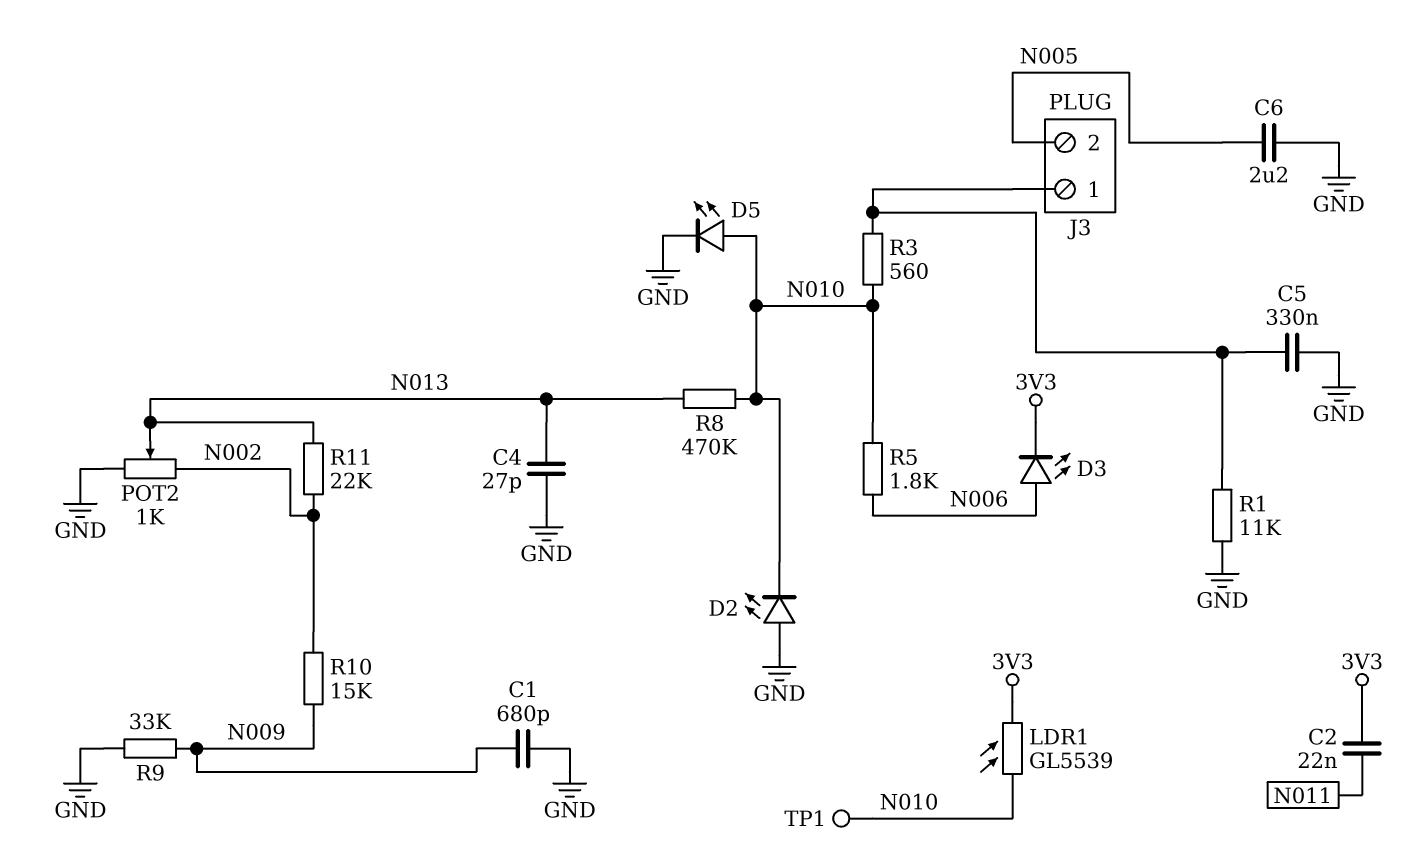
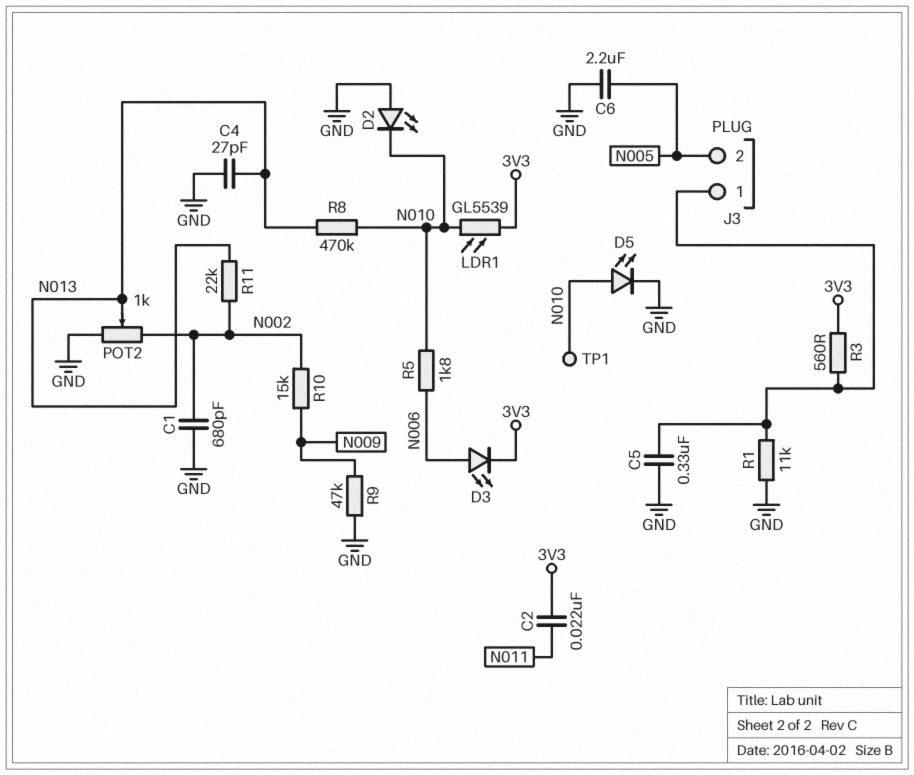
C1: 680pF (GND, N009) -> 680pF (GND, N002)
R3: 560 (J3/1, N010) -> 560 (3V3, J3/1)
R9: 33k (GND, N009) -> 47k (GND, N009)

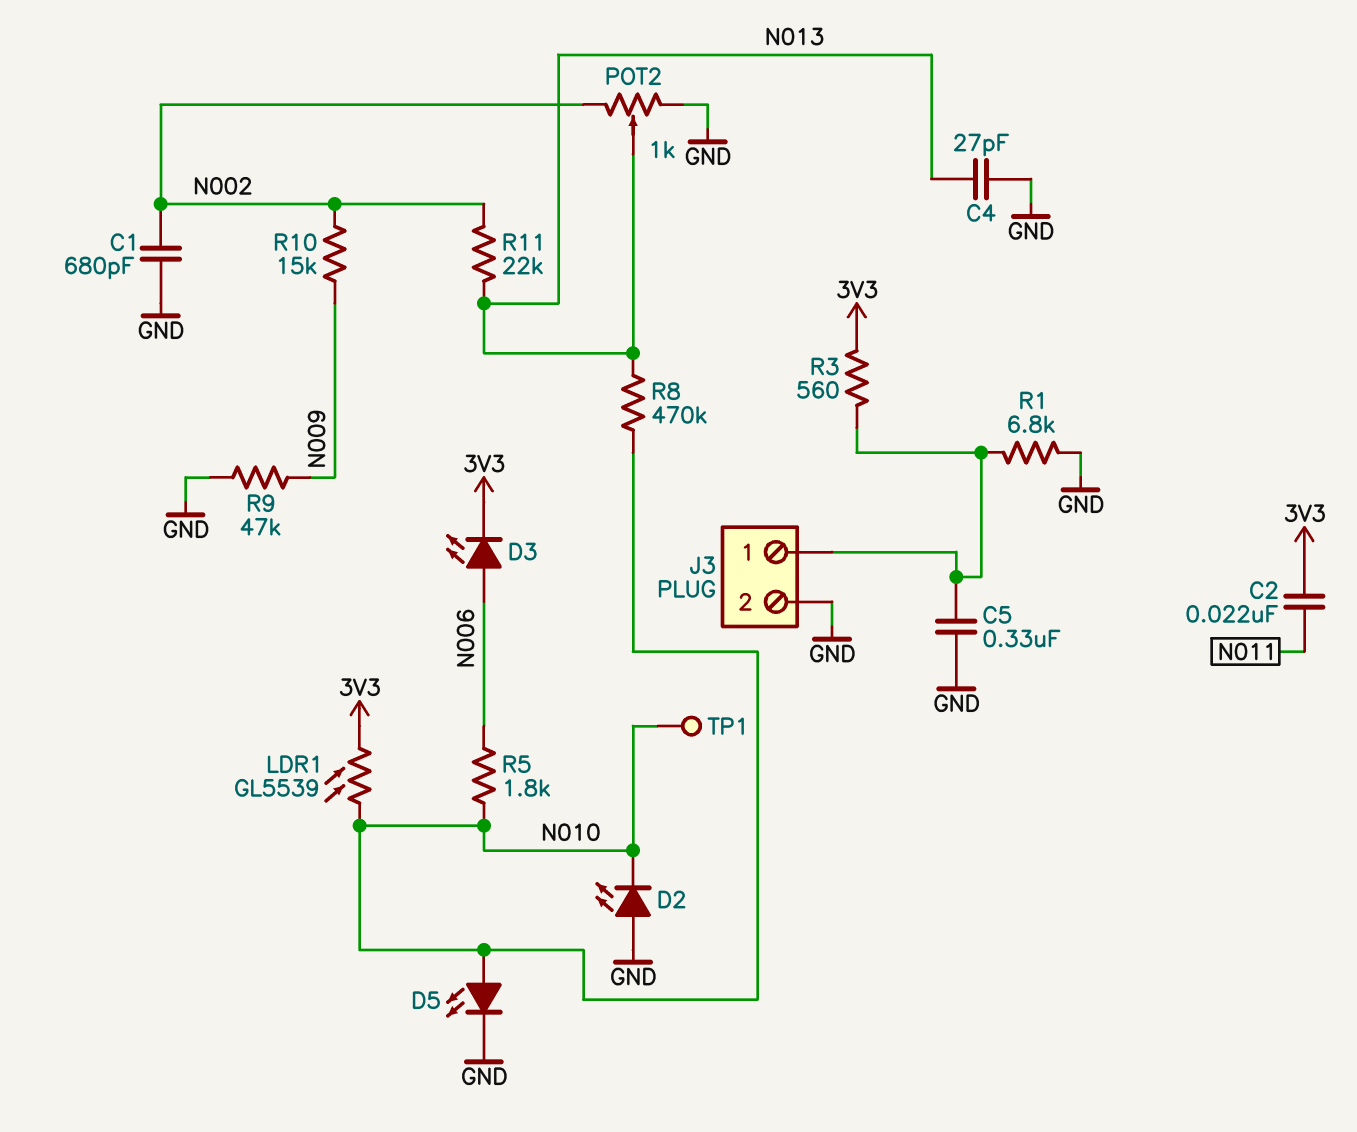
C6: 2.2uF (GND, N005) -> none
J3 pin 2: N005 -> GND
R1: 11k (GND, J3/1) -> 6.8k (GND, J3/1)

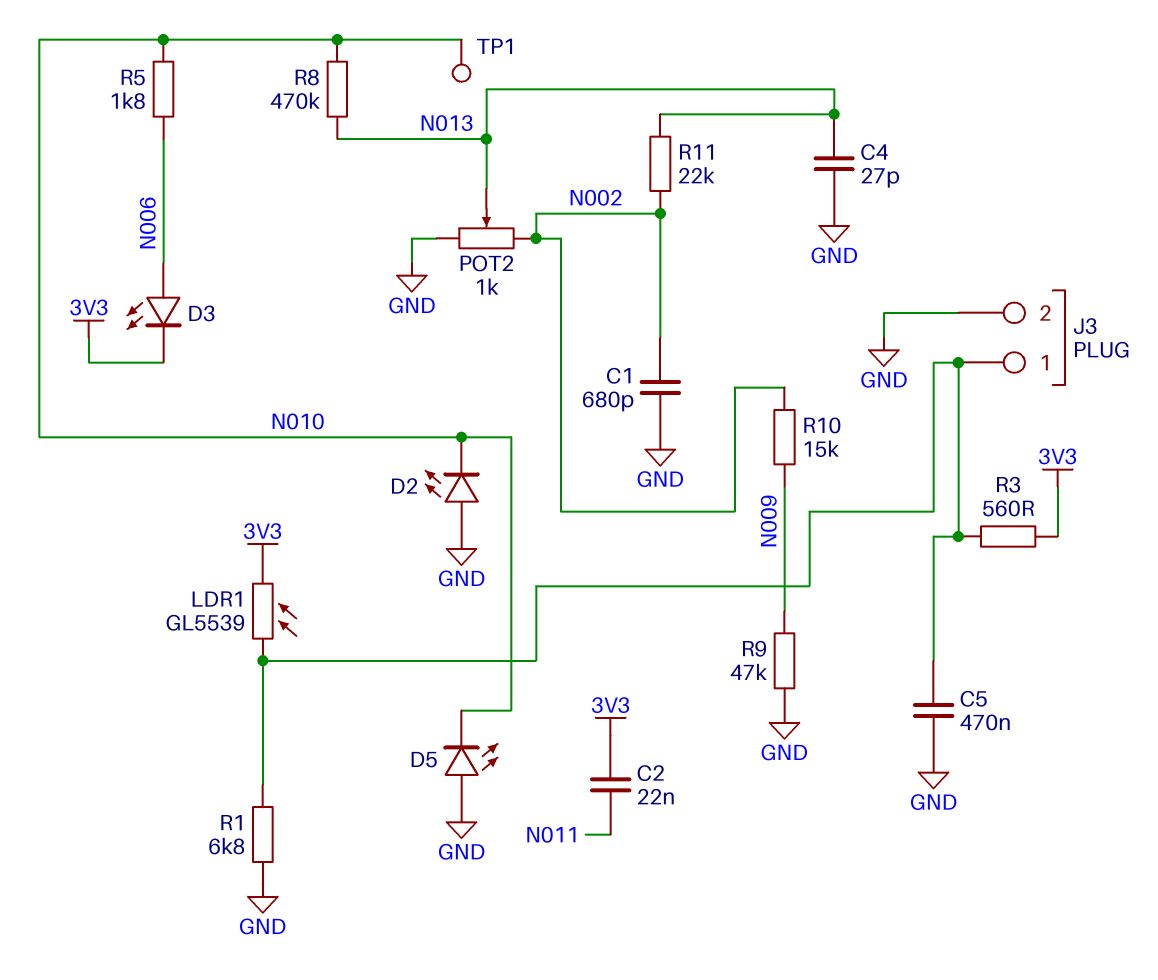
C5: 330nF (GND, J3/1) -> 470nF (GND, J3/1)
D5: LED (A N010, K GND) -> LED (A GND, K N010)
LDR1: GL5539 (3V3, N010) -> GL5539 (3V3, J3/1)

